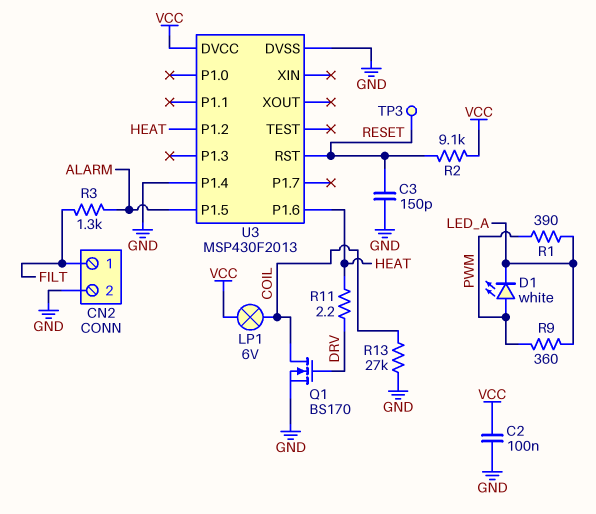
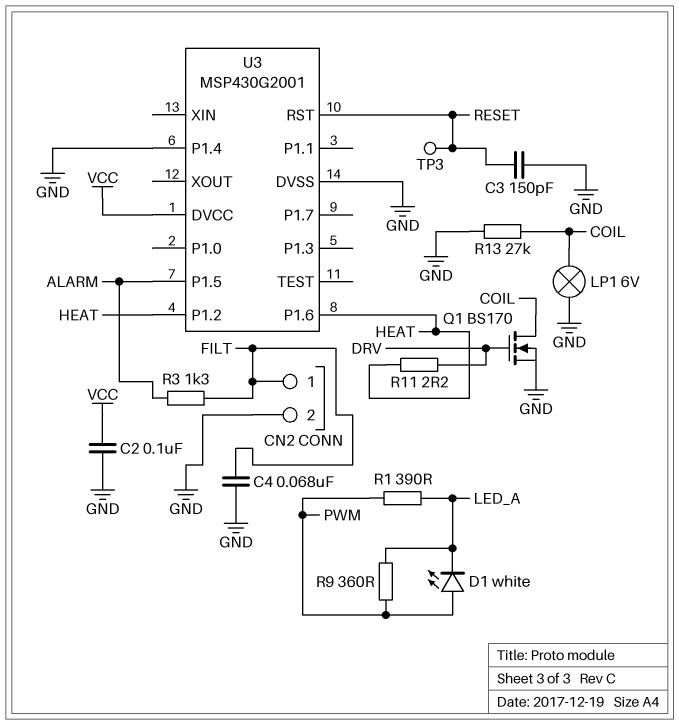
C4: none -> 68nF (FILT, GND)
LP1: lamp 6V (COIL, VCC) -> lamp 6V (COIL, GND)
R2: 9.1k (RESET, VCC) -> none
U3: MSP430F2013 -> MSP430G2001

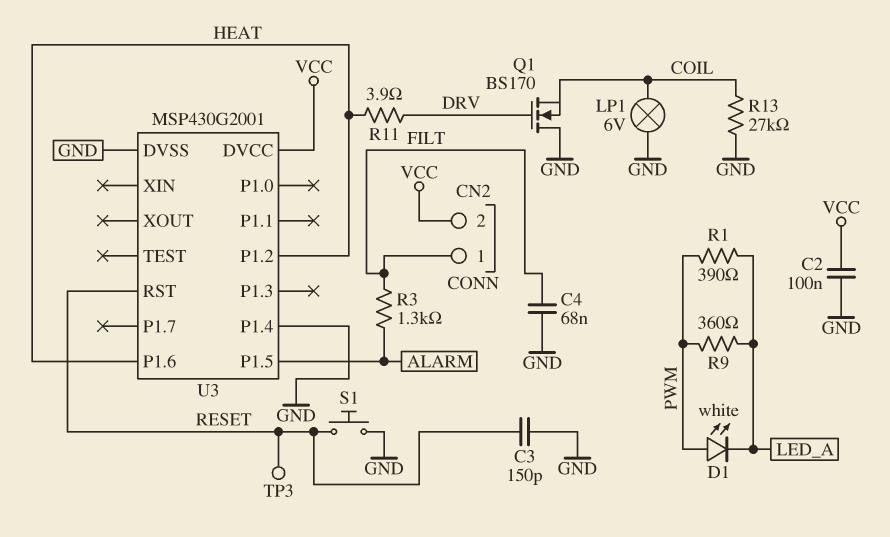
CN2 pin 2: GND -> VCC
Q1: NMOS BS170 (G DRV, D COIL, S GND) -> NMOS BS170 (G DRV, D GND, S COIL)
R11: 2.2 (DRV, HEAT) -> 3.9 (DRV, HEAT)
S1: none -> button (GND, RESET)

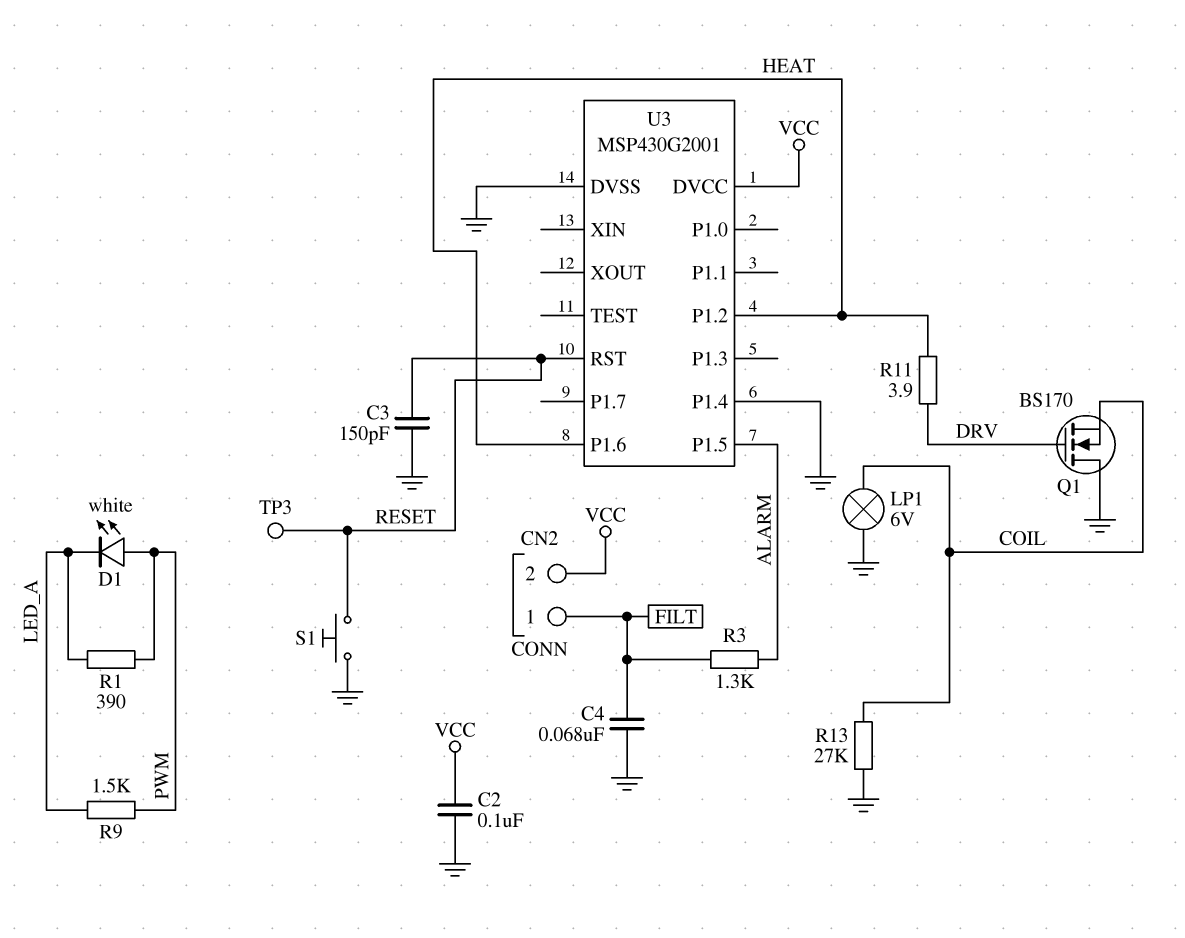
R9: 360 (LED_A, PWM) -> 1.5k (LED_A, PWM)

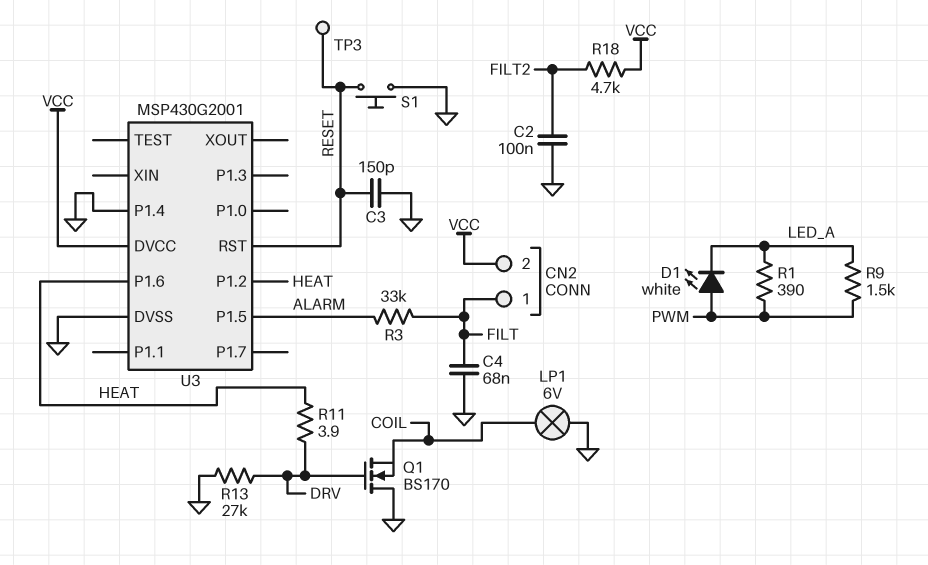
C2: 100nF (GND, VCC) -> 100nF (FILT2, GND)
R3: 1.3k (ALARM, FILT) -> 33k (ALARM, FILT)
R13: 27k (COIL, GND) -> 27k (DRV, GND)
R18: none -> 4.7k (FILT2, VCC)

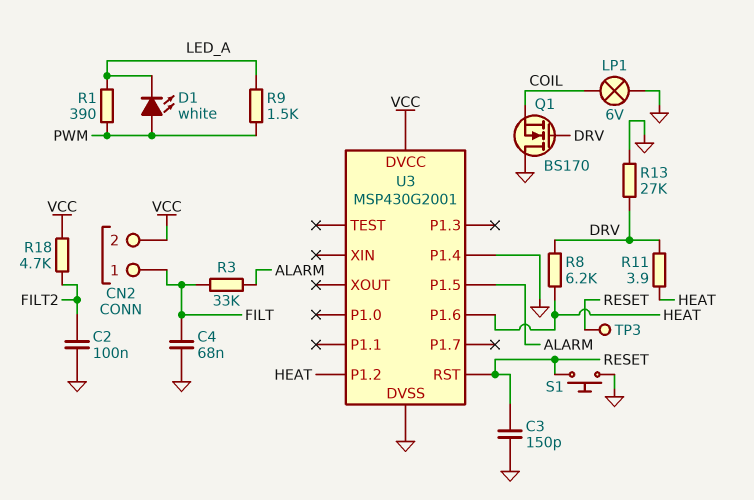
R8: none -> 6.2k (DRV, HEAT)

